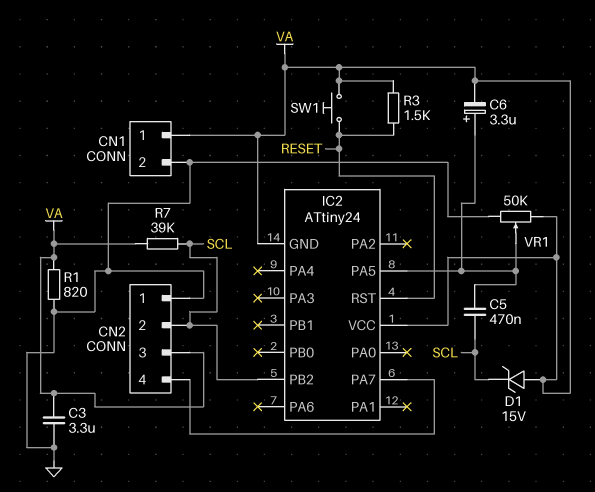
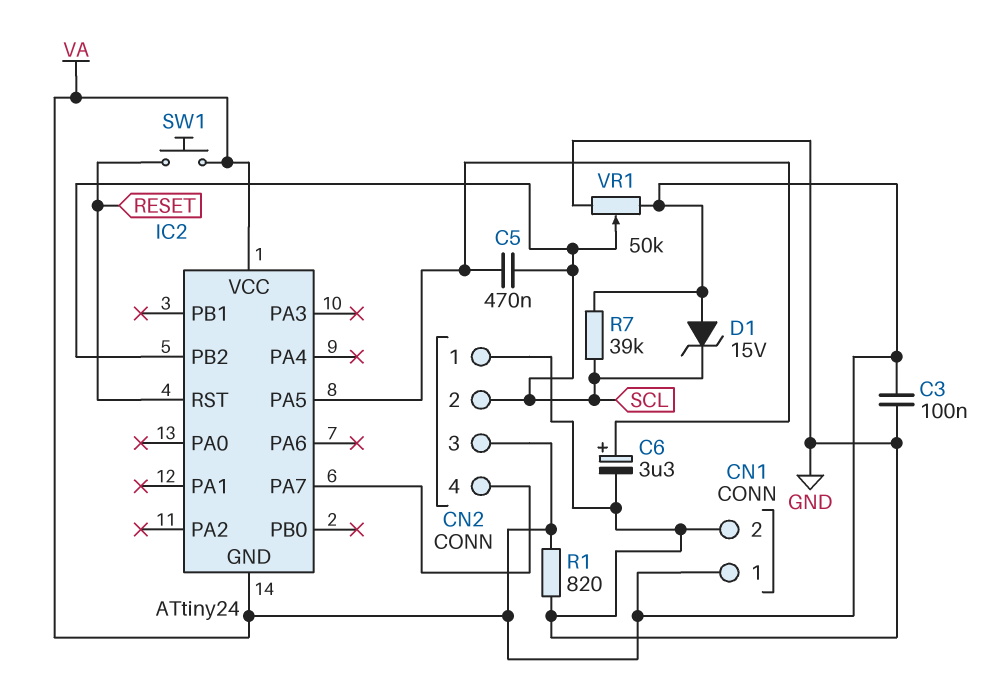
C3: 3.3uF (GND, VA) -> 100nF (GND, VA)
C6: 3.3uF (plus IC2/PA5, minus VA) -> 3.3uF (plus IC2/PA5, minus GND)
R3: 1.5k (RESET, VA) -> none
VR1: 50k (GND, VA, wiper IC2/PA5) -> 50k (GND, VA, wiper SCL)

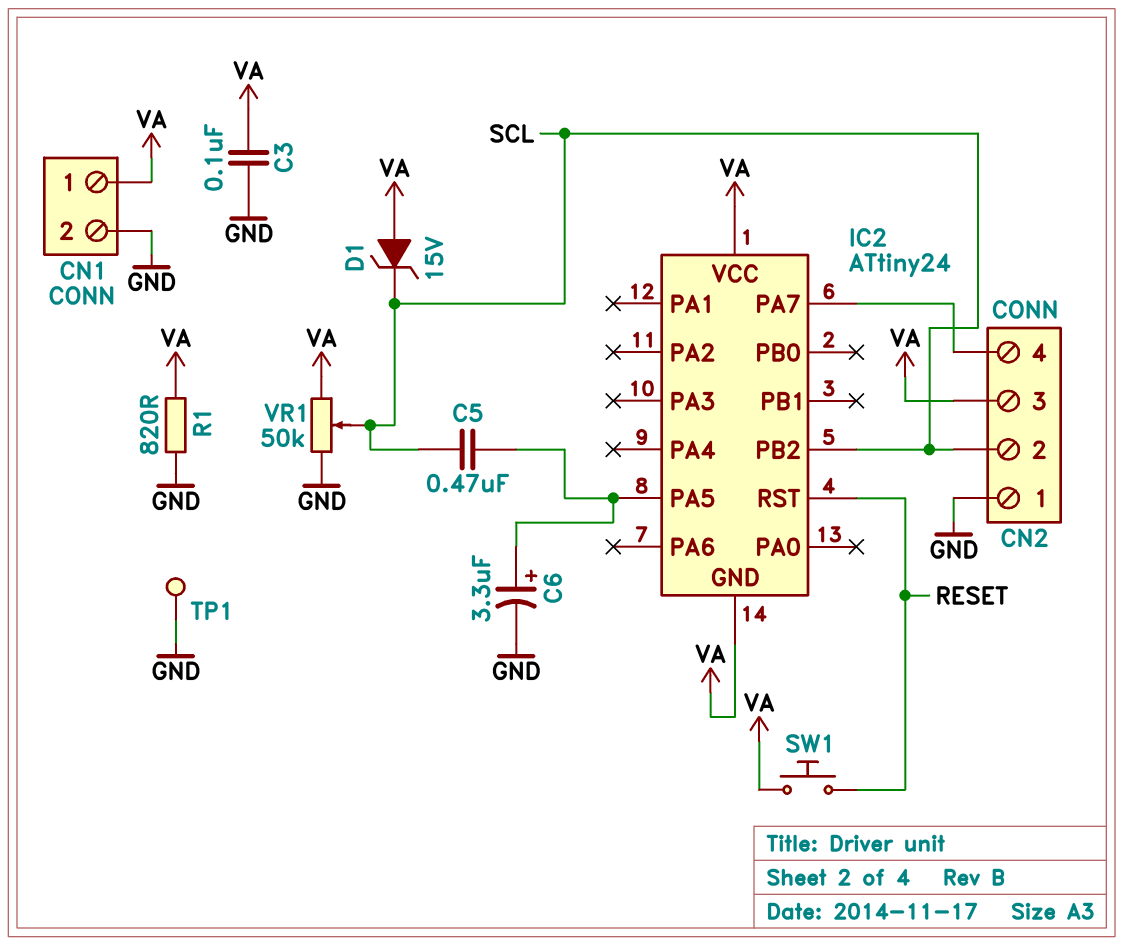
R7: 39k (SCL, VA) -> none
TP1: none -> test point (GND)

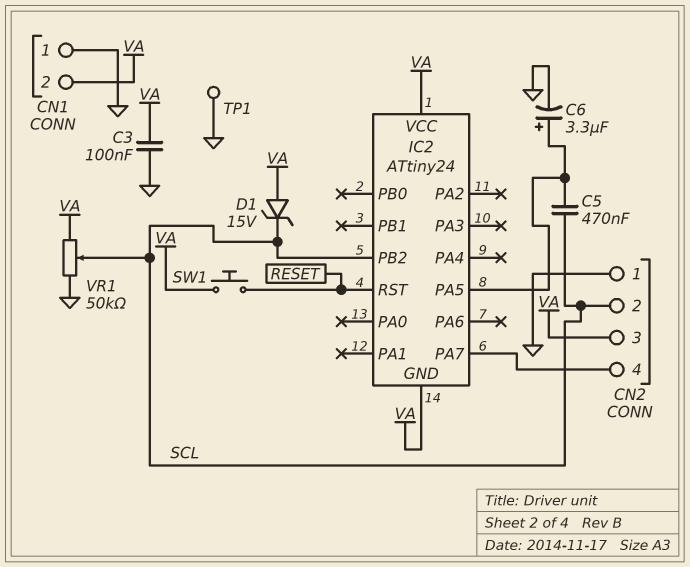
CN1 pin 1: VA -> GND
CN1 pin 2: GND -> VA
R1: 820 (GND, VA) -> none

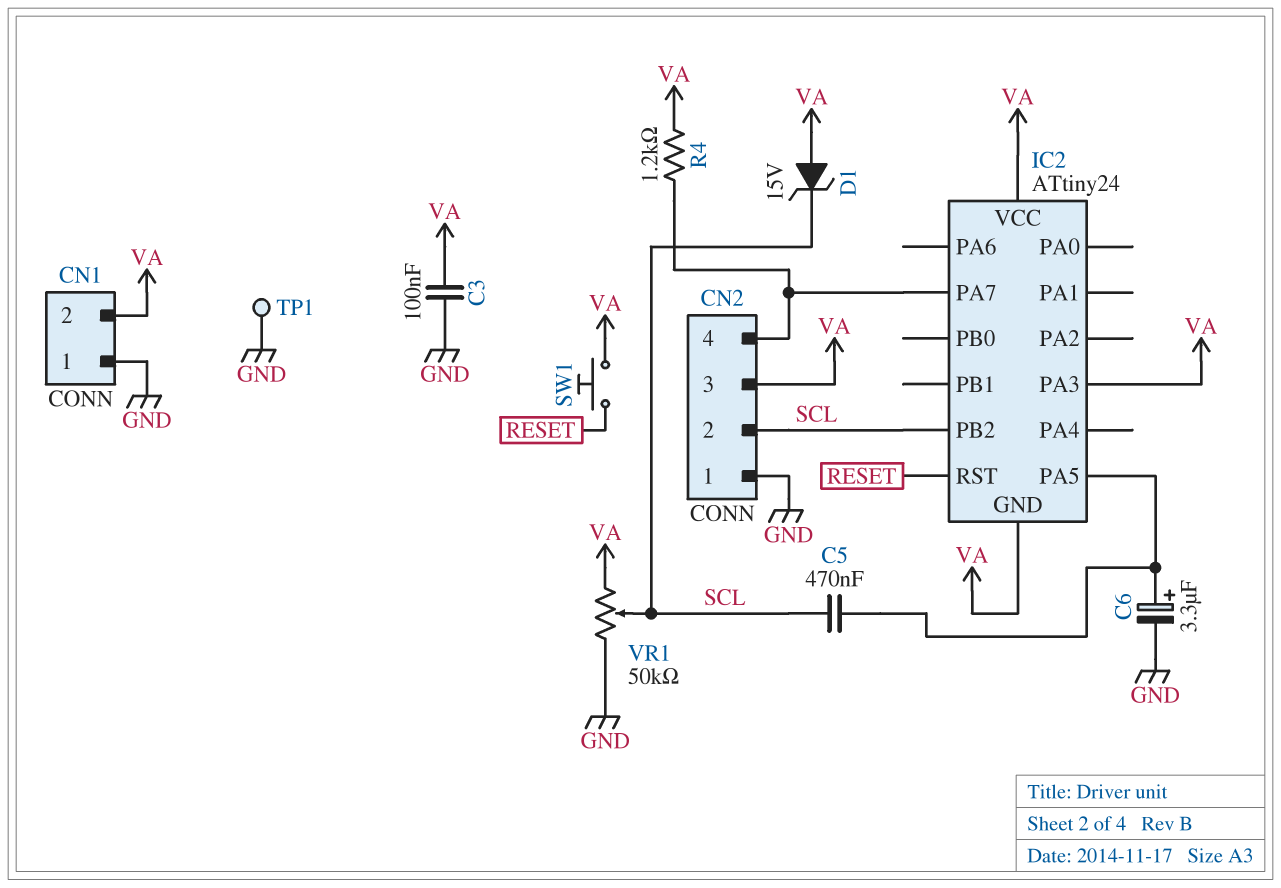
IC2 pin PA3: none -> VA
R4: none -> 1.2k (CN2/4, VA)

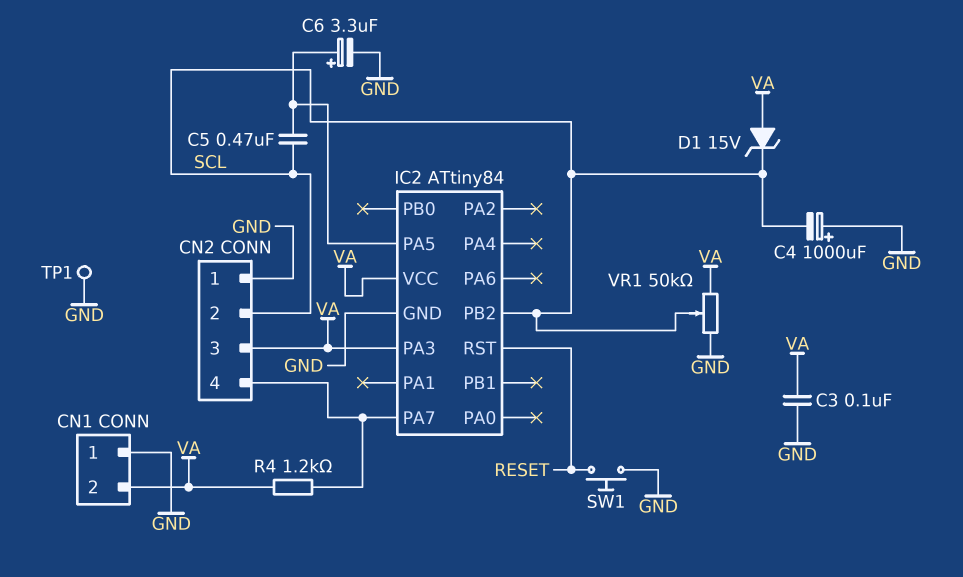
C4: none -> 1000uF (plus GND, minus SCL)
IC2: ATtiny24 -> ATtiny84
IC2 pin GND: VA -> GND
SW1: button (RESET, VA) -> button (GND, RESET)

